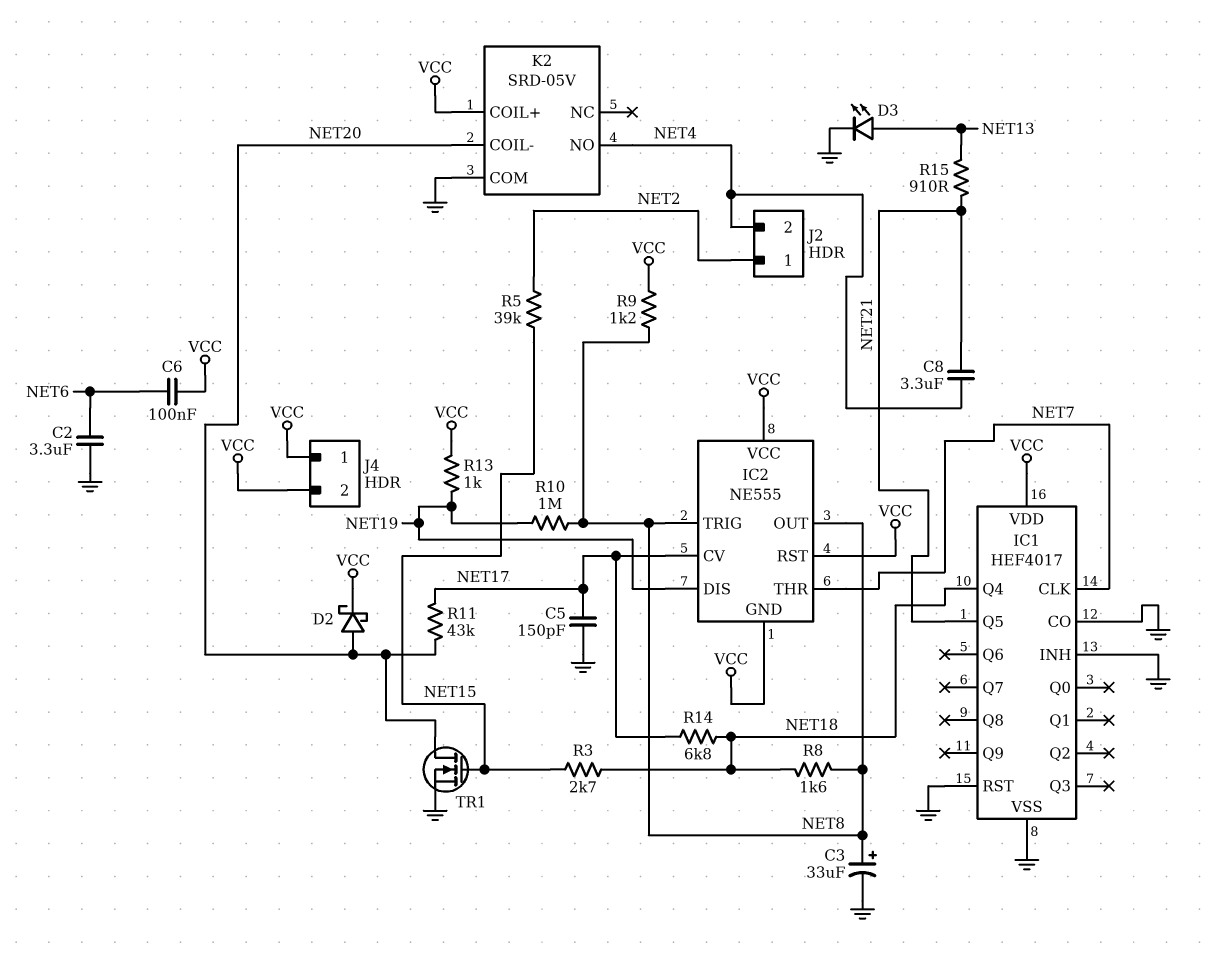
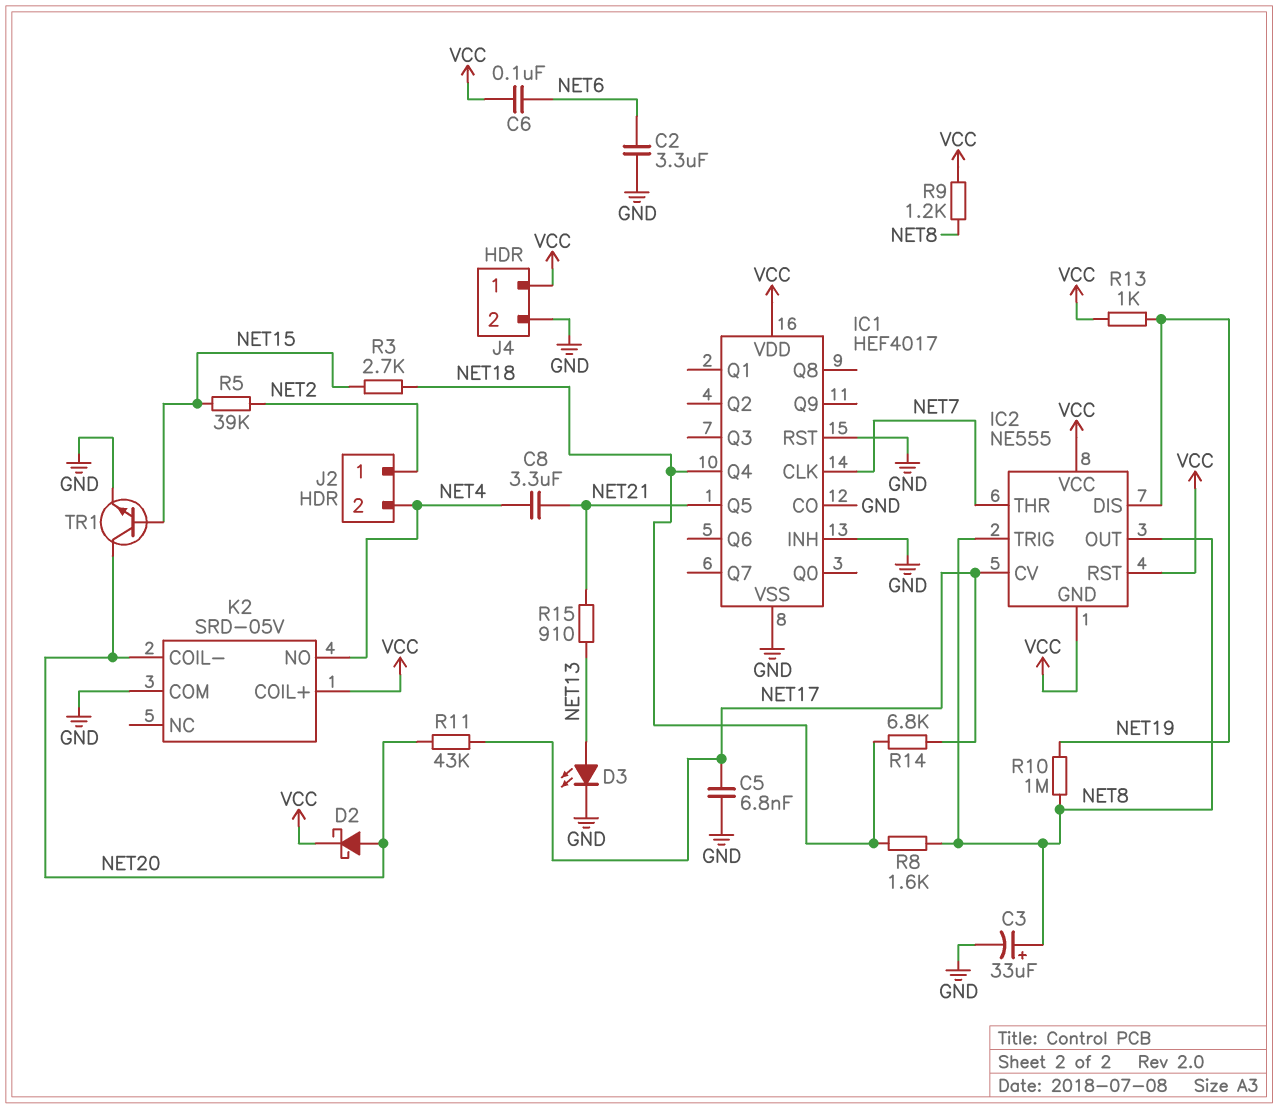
C5: 150pF (GND, NET17) -> 6.8nF (GND, NET17)
J4 pin 2: VCC -> GND
TR1: NMOS (G NET15, D NET20, S GND) -> NPN (B NET15, C NET20, E GND)

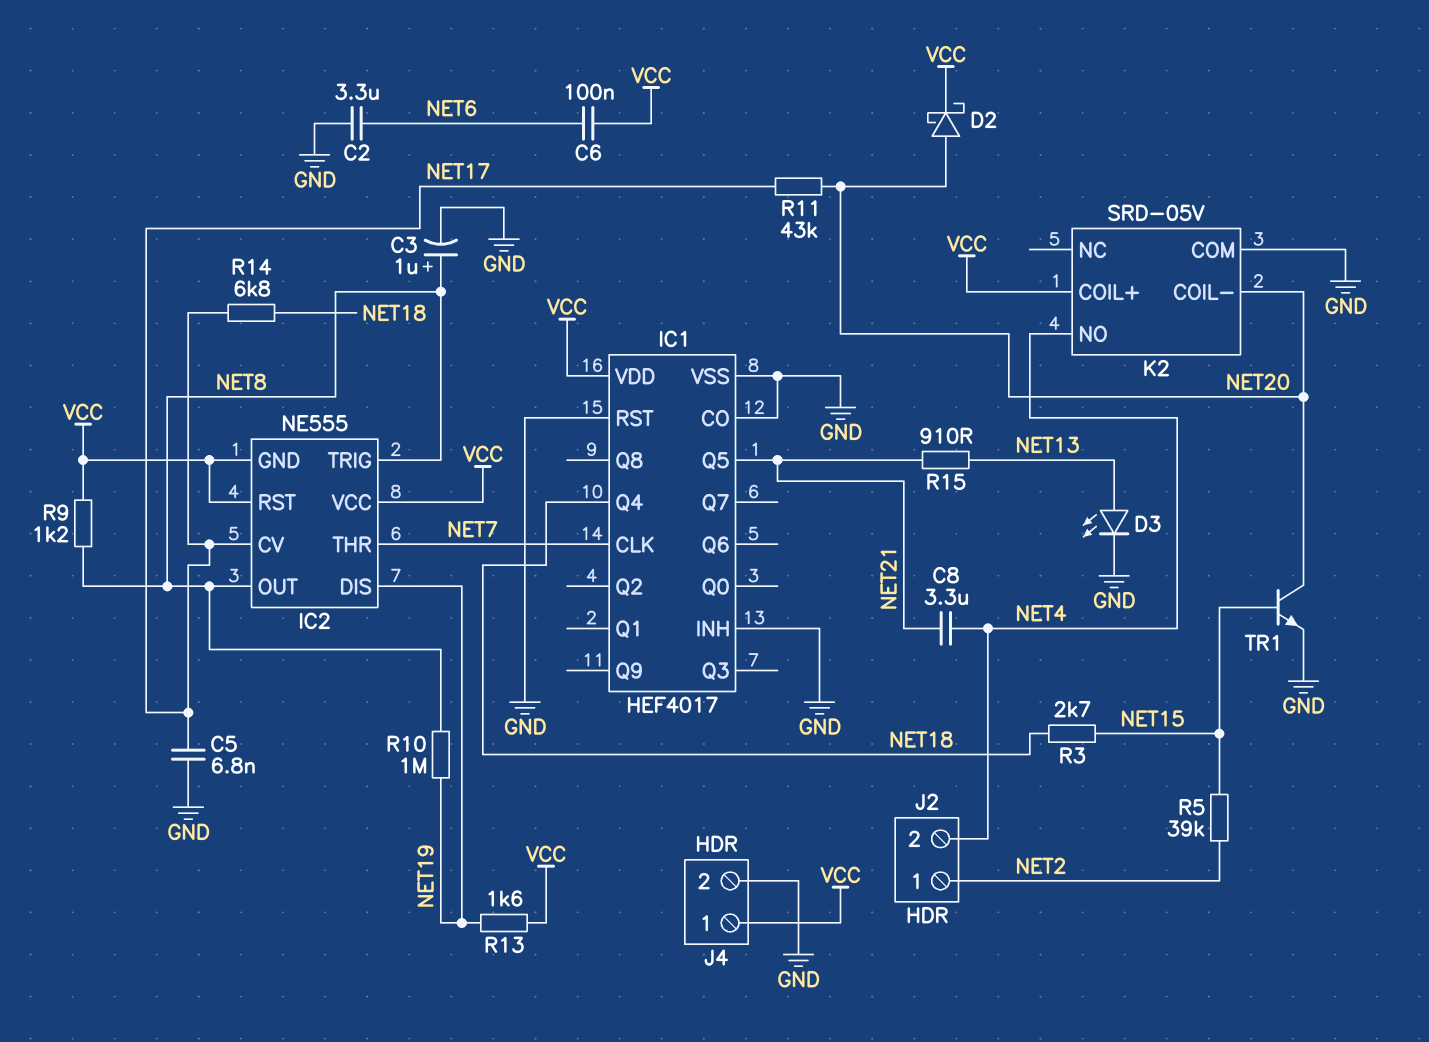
C3: 33uF (plus NET8, minus GND) -> 1uF (plus NET8, minus GND)
R8: 1.6k (NET8, NET18) -> none
R13: 1k (NET19, VCC) -> 1.6k (NET19, VCC)

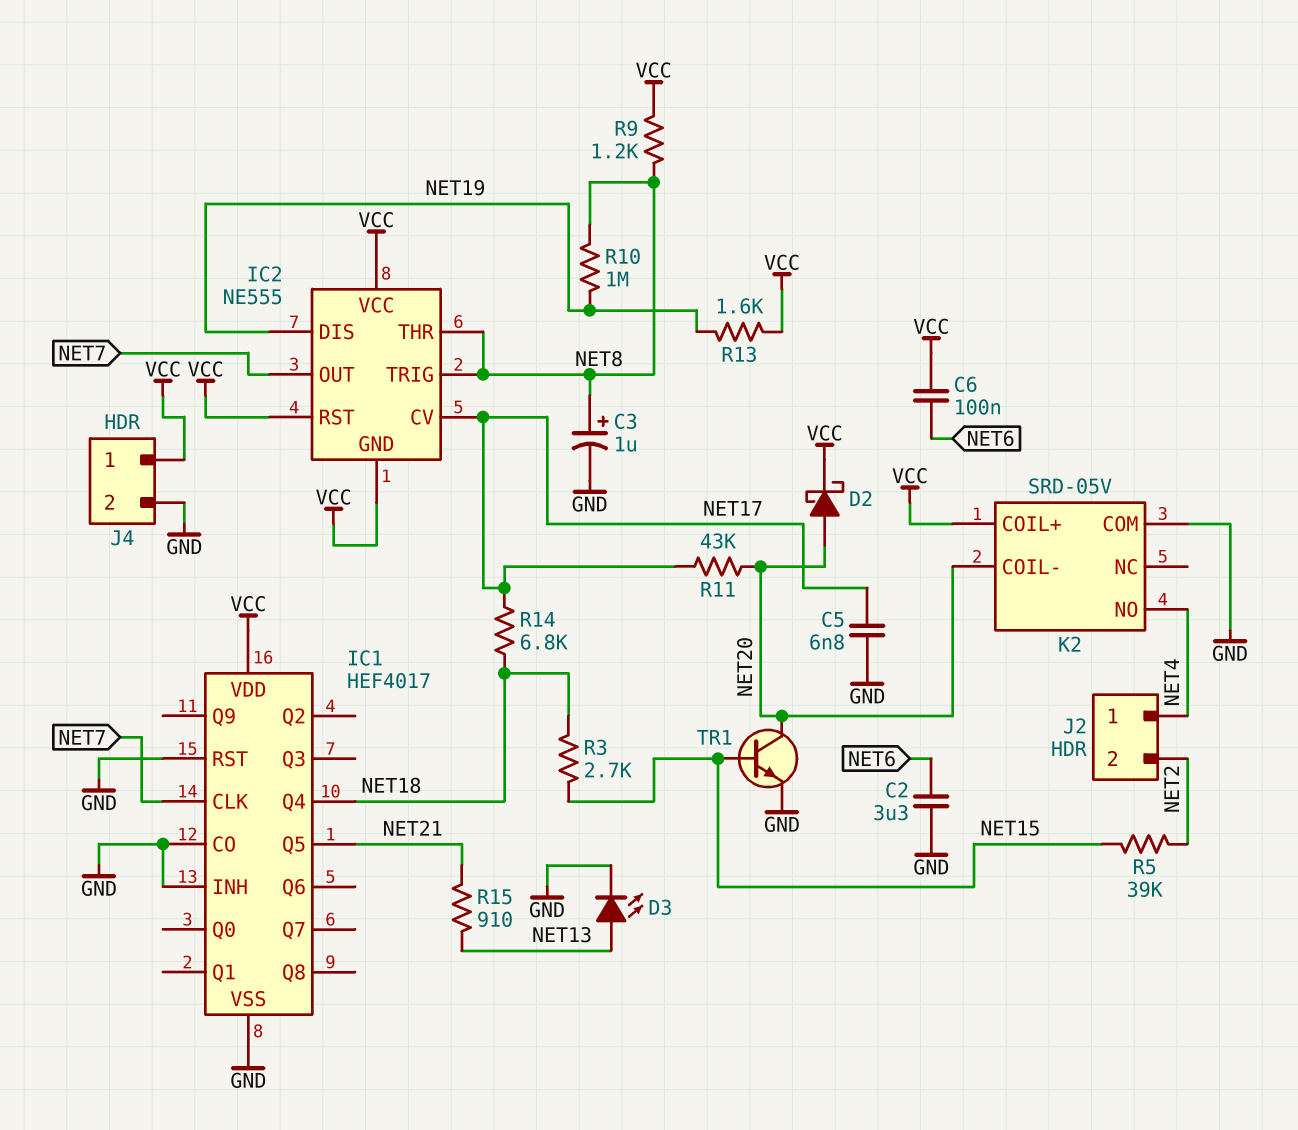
C8: 3.3uF (NET4, NET21) -> none
IC2 pin OUT: NET8 -> NET7
IC2 pin THR: NET7 -> NET8
J2 pin 1: NET2 -> NET4
J2 pin 2: NET4 -> NET2

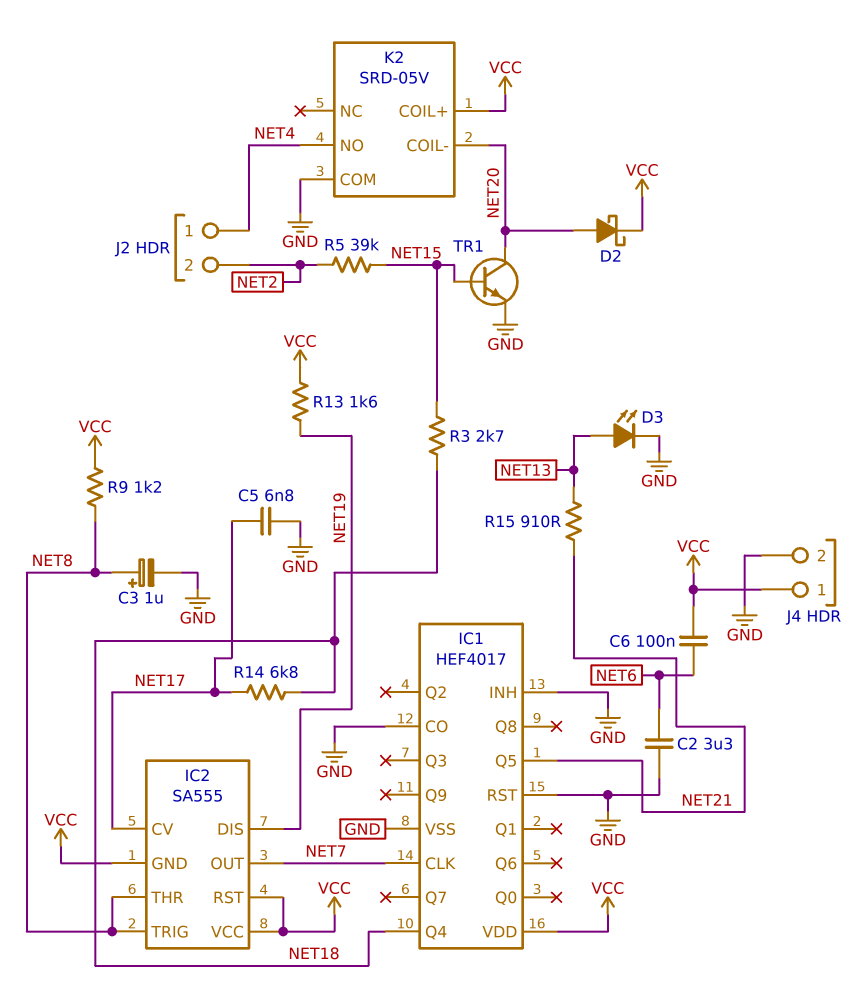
IC2: NE555 -> SA555
R10: 1M (NET8, NET19) -> none
R11: 43k (NET17, NET20) -> none

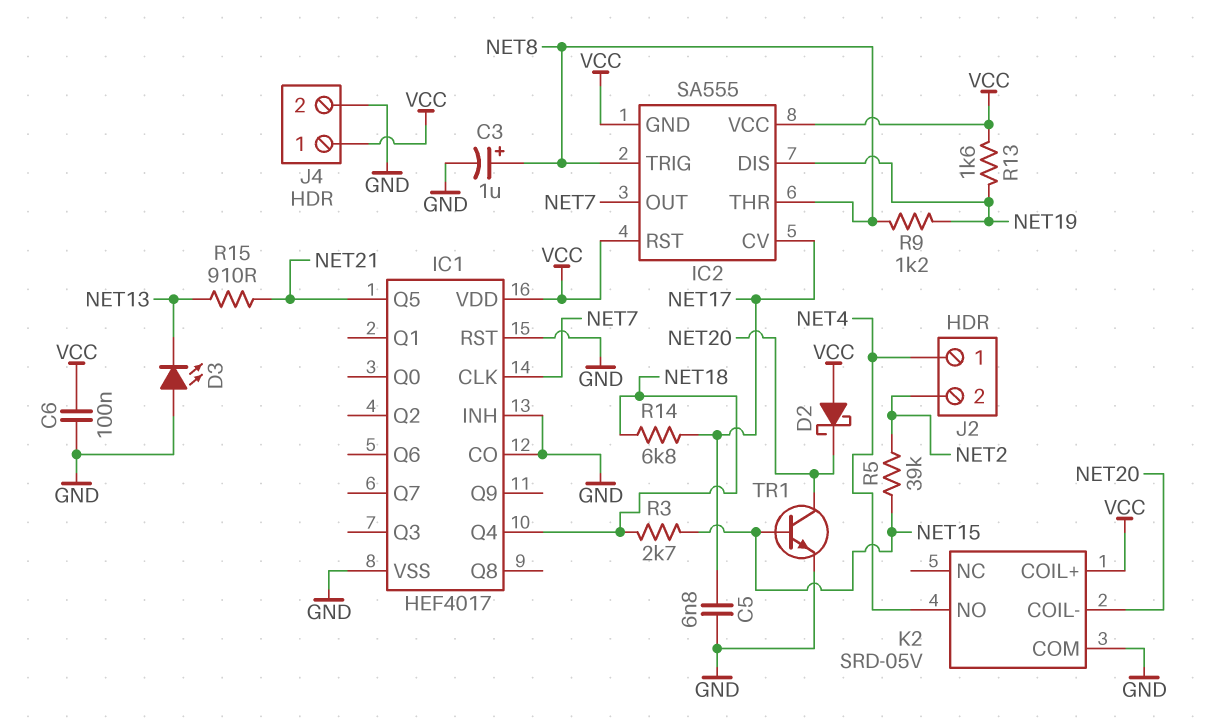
C2: 3.3uF (GND, NET6) -> none
C6: 100nF (NET6, VCC) -> 100nF (GND, VCC)
D2: schottky (A NET20, K VCC) -> schottky (A VCC, K NET20)
D3: LED (A NET13, K GND) -> LED (A GND, K NET13)
R9: 1.2k (NET8, VCC) -> 1.2k (NET8, NET19)

